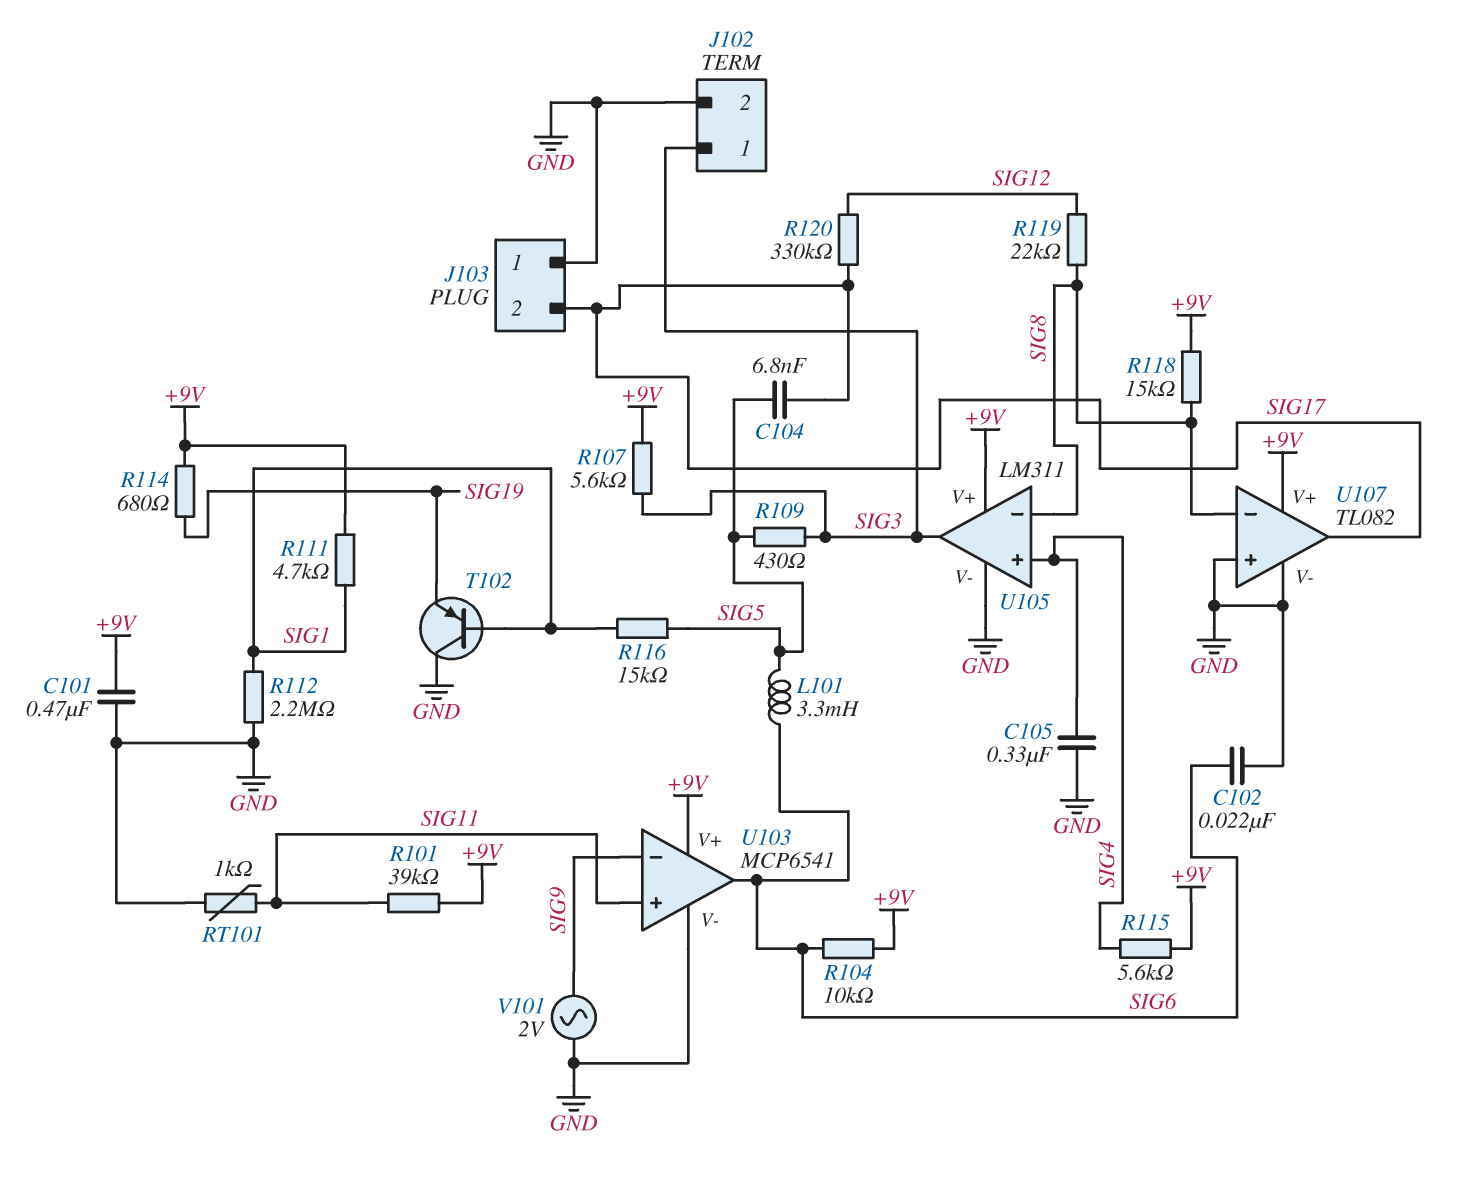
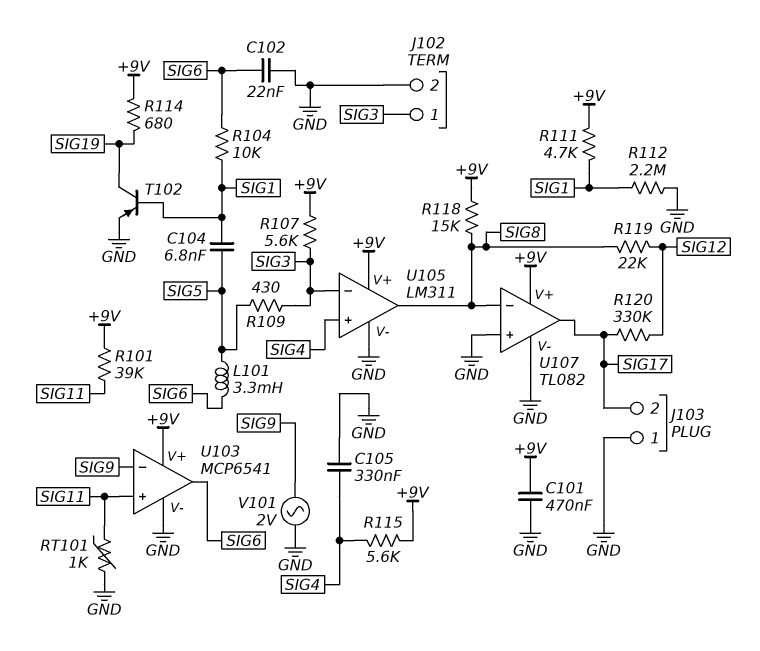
C104: 6.8nF (SIG5, SIG17) -> 6.8nF (SIG1, SIG5)
R104: 10k (+9V, SIG6) -> 10k (SIG1, SIG6)
R116: 15k (SIG1, SIG5) -> none
T102: PNP (B SIG1, C GND, E SIG19) -> PNP (B SIG1, C SIG19, E GND)
U105 pin in-: SIG8 -> SIG3
U105 pin out: SIG3 -> SIG8

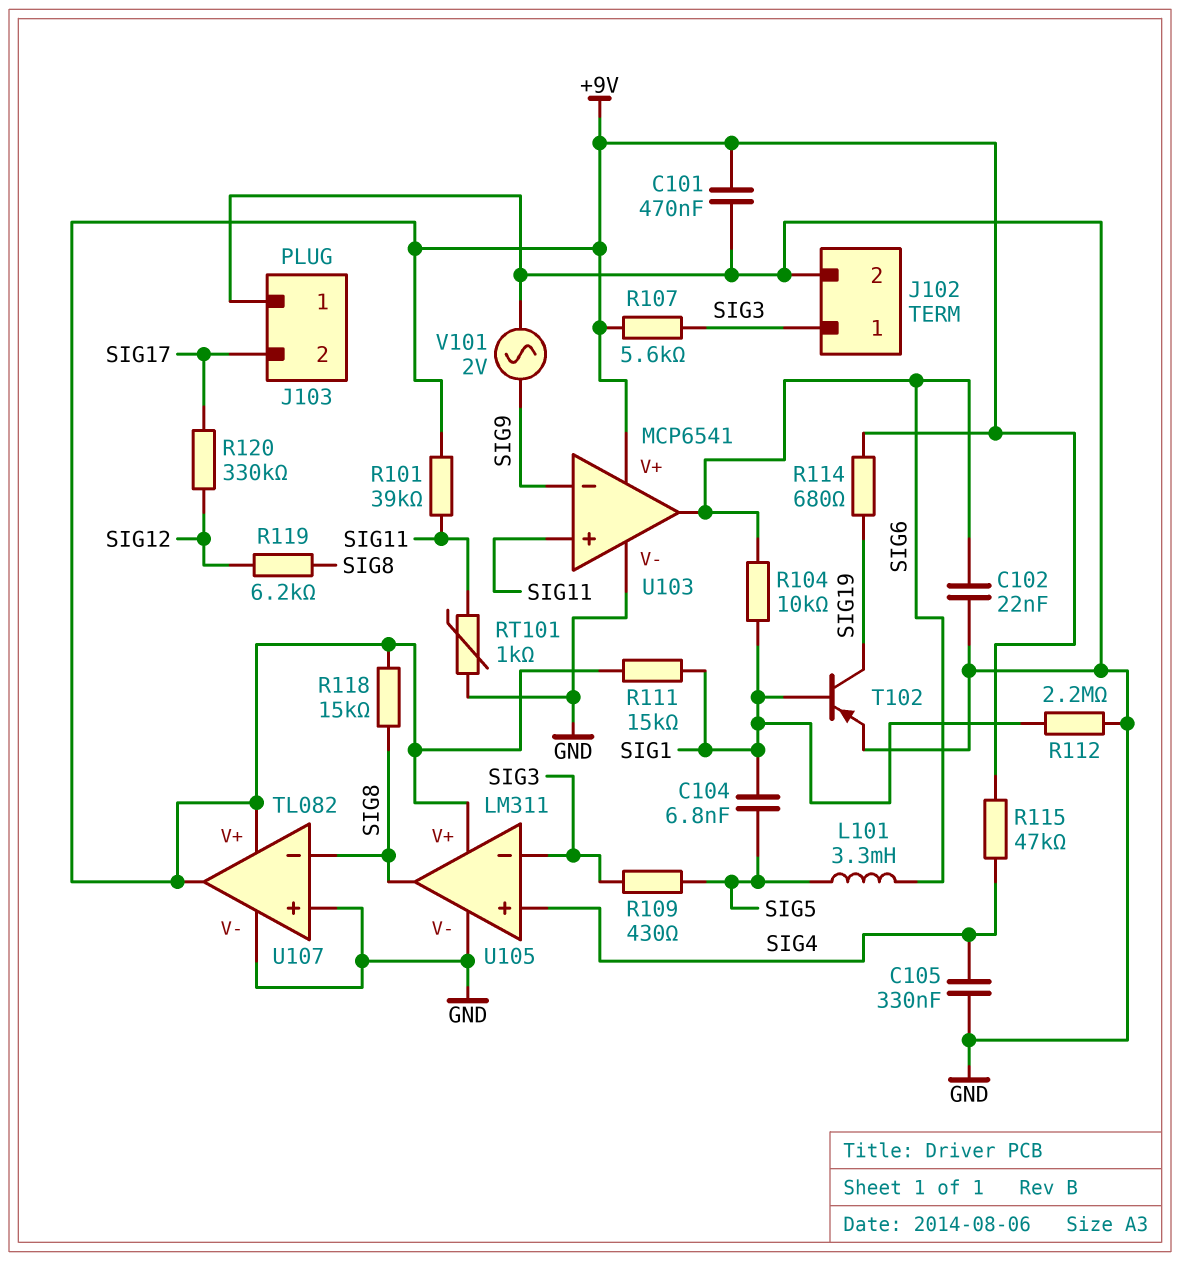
R111: 4.7k (+9V, SIG1) -> 15k (+9V, SIG1)
R115: 5.6k (+9V, SIG4) -> 47k (+9V, SIG4)
R119: 22k (SIG8, SIG12) -> 6.2k (SIG8, SIG12)
U107 pin out: SIG17 -> +9V

